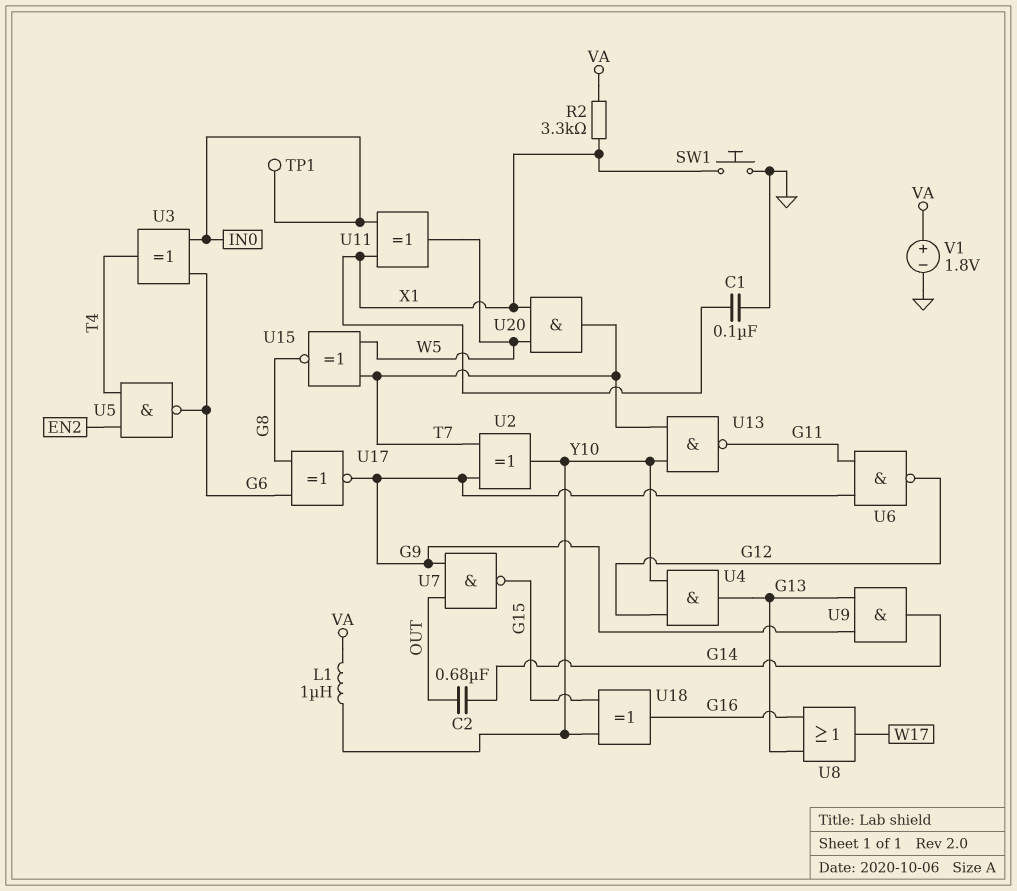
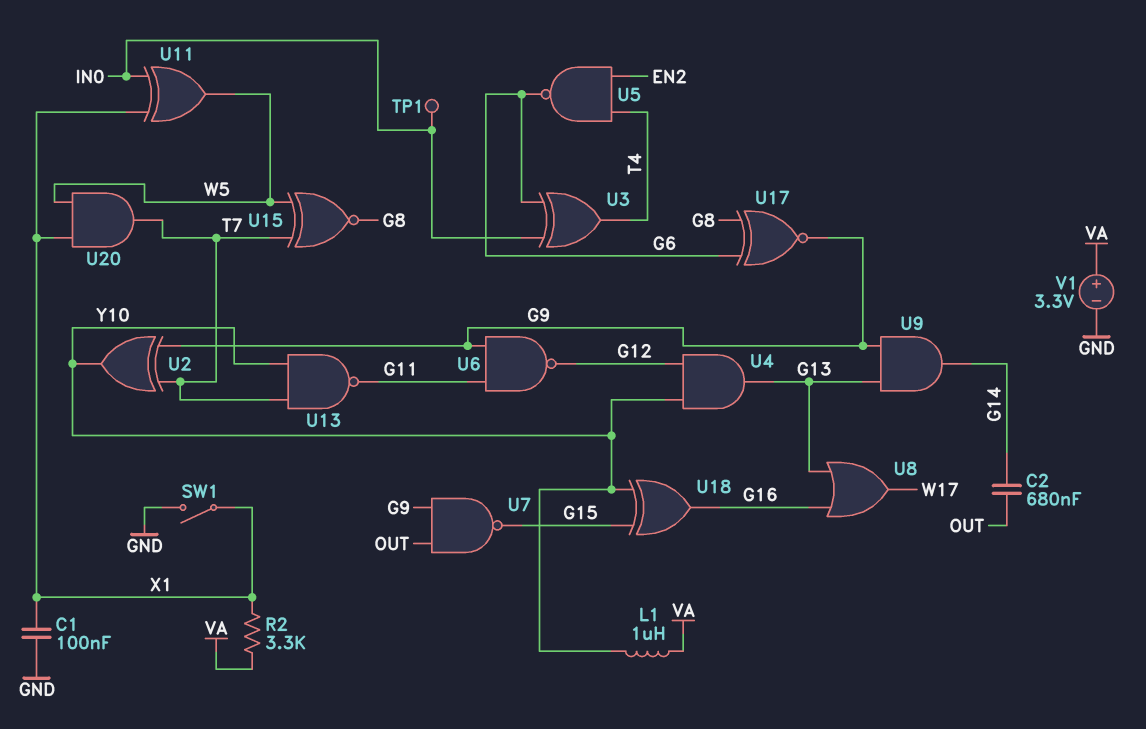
SW1: button (GND, X1) -> switch (GND, X1)
V1: 1.8V (plus VA, minus GND) -> 3.3V (plus VA, minus GND)

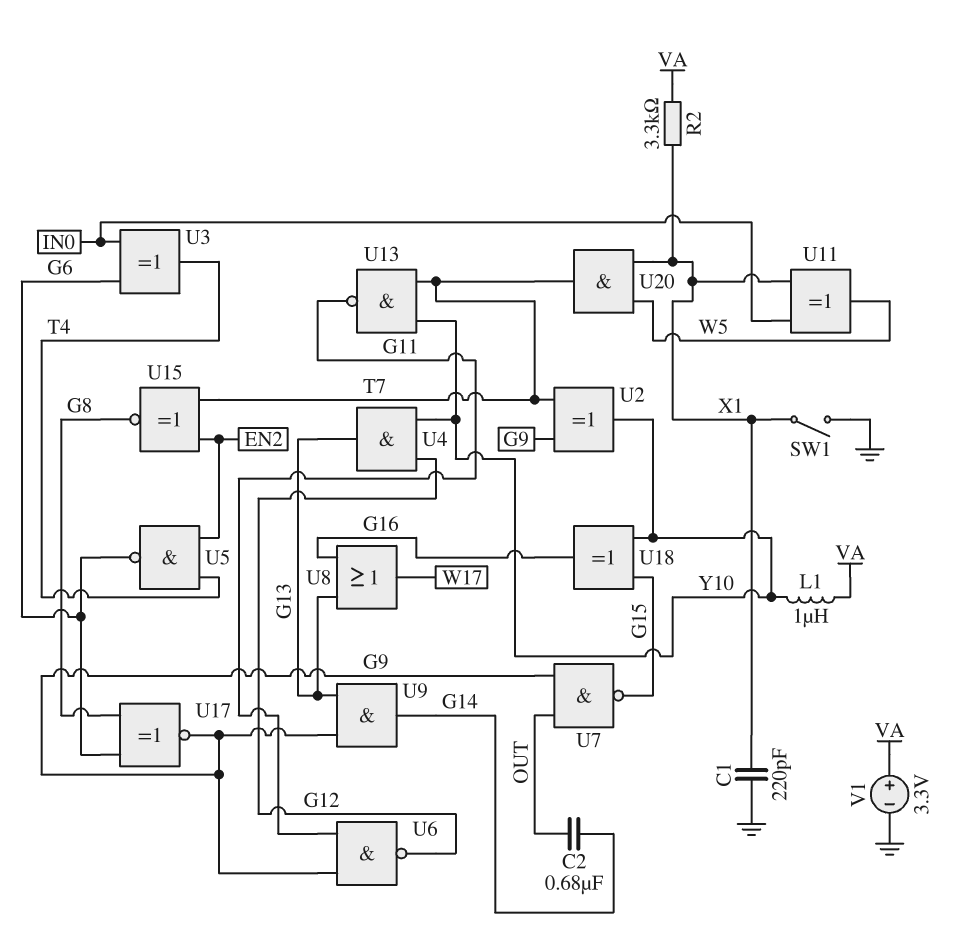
C1: 100nF (GND, X1) -> 220pF (GND, X1)
TP1: test point (IN0) -> none
U15: XNOR (in T7, in W5, out G8) -> XNOR (in EN2, in T7, out G8)

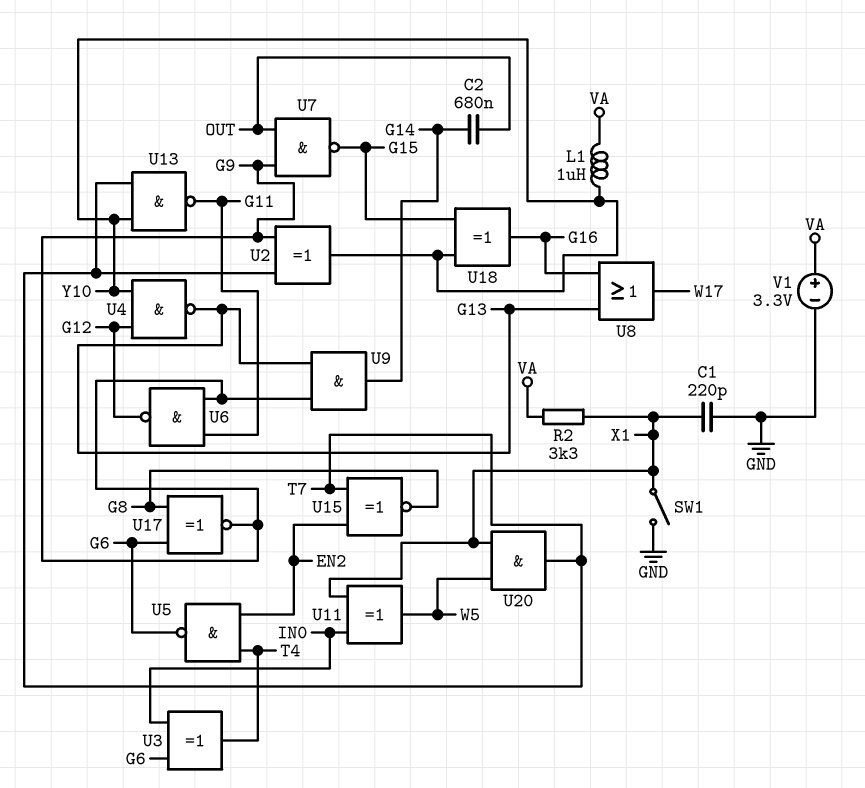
U4: AND (in G12, in Y10, out G13) -> NAND (in G12, in Y10, out G13)

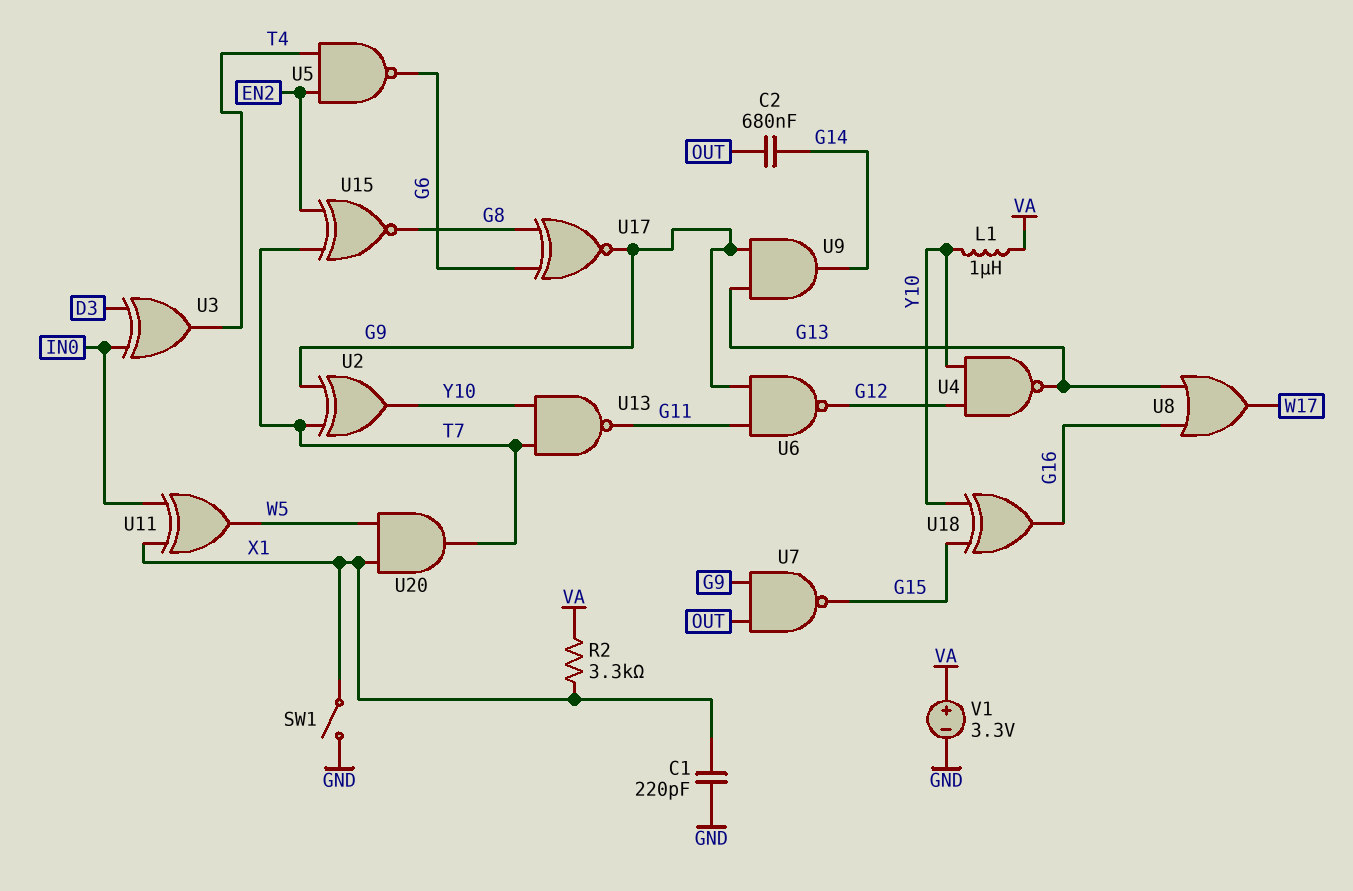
U3: XOR (in G6, in IN0, out T4) -> XOR (in D3, in IN0, out T4)

